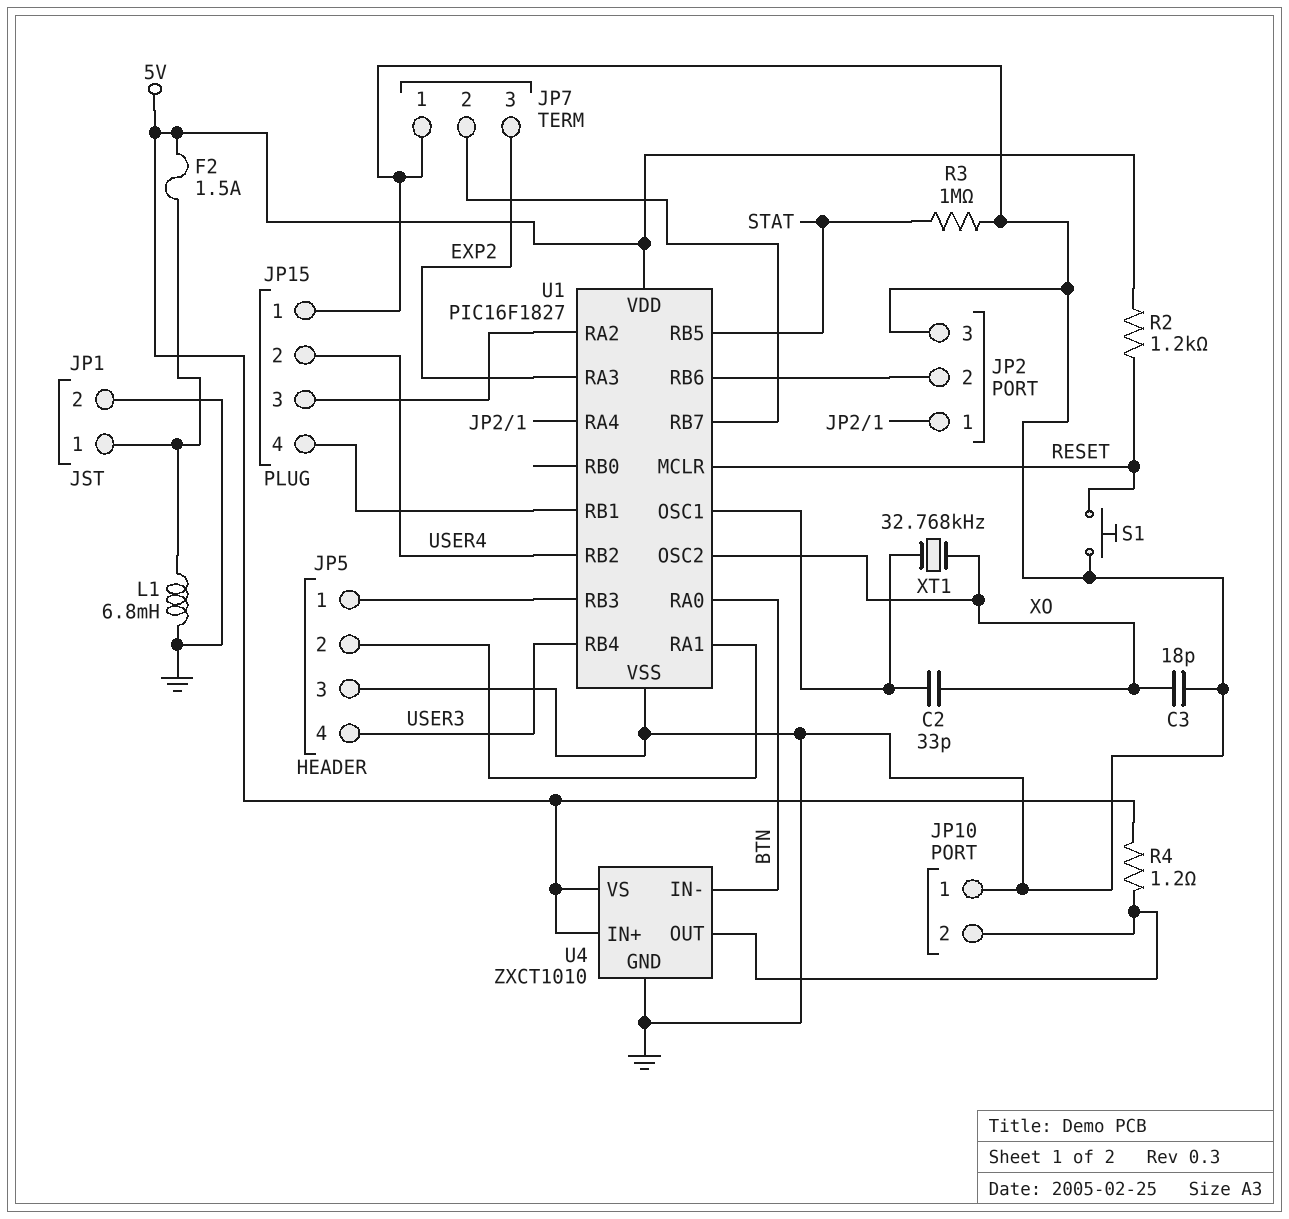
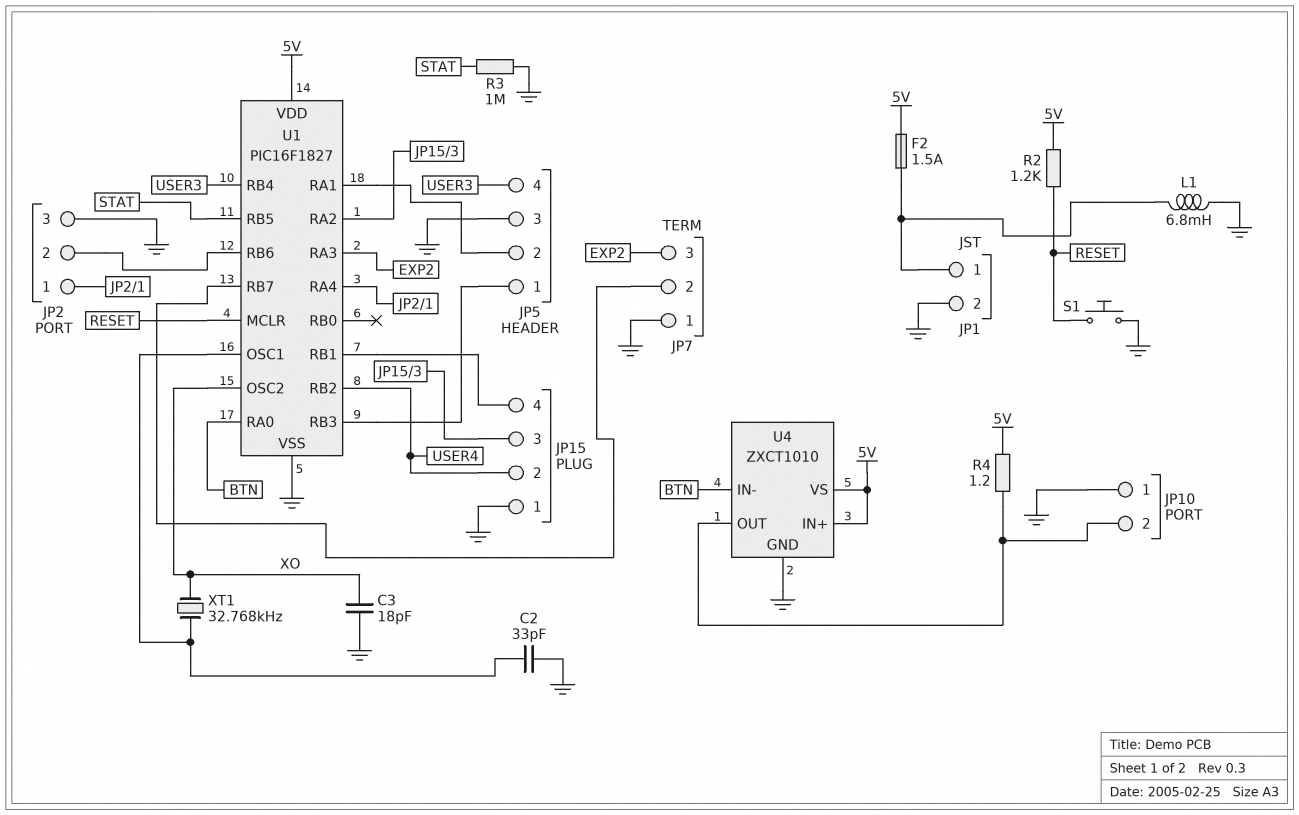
C2: 33pF (U1/OSC1, XO) -> 33pF (GND, U1/OSC1)

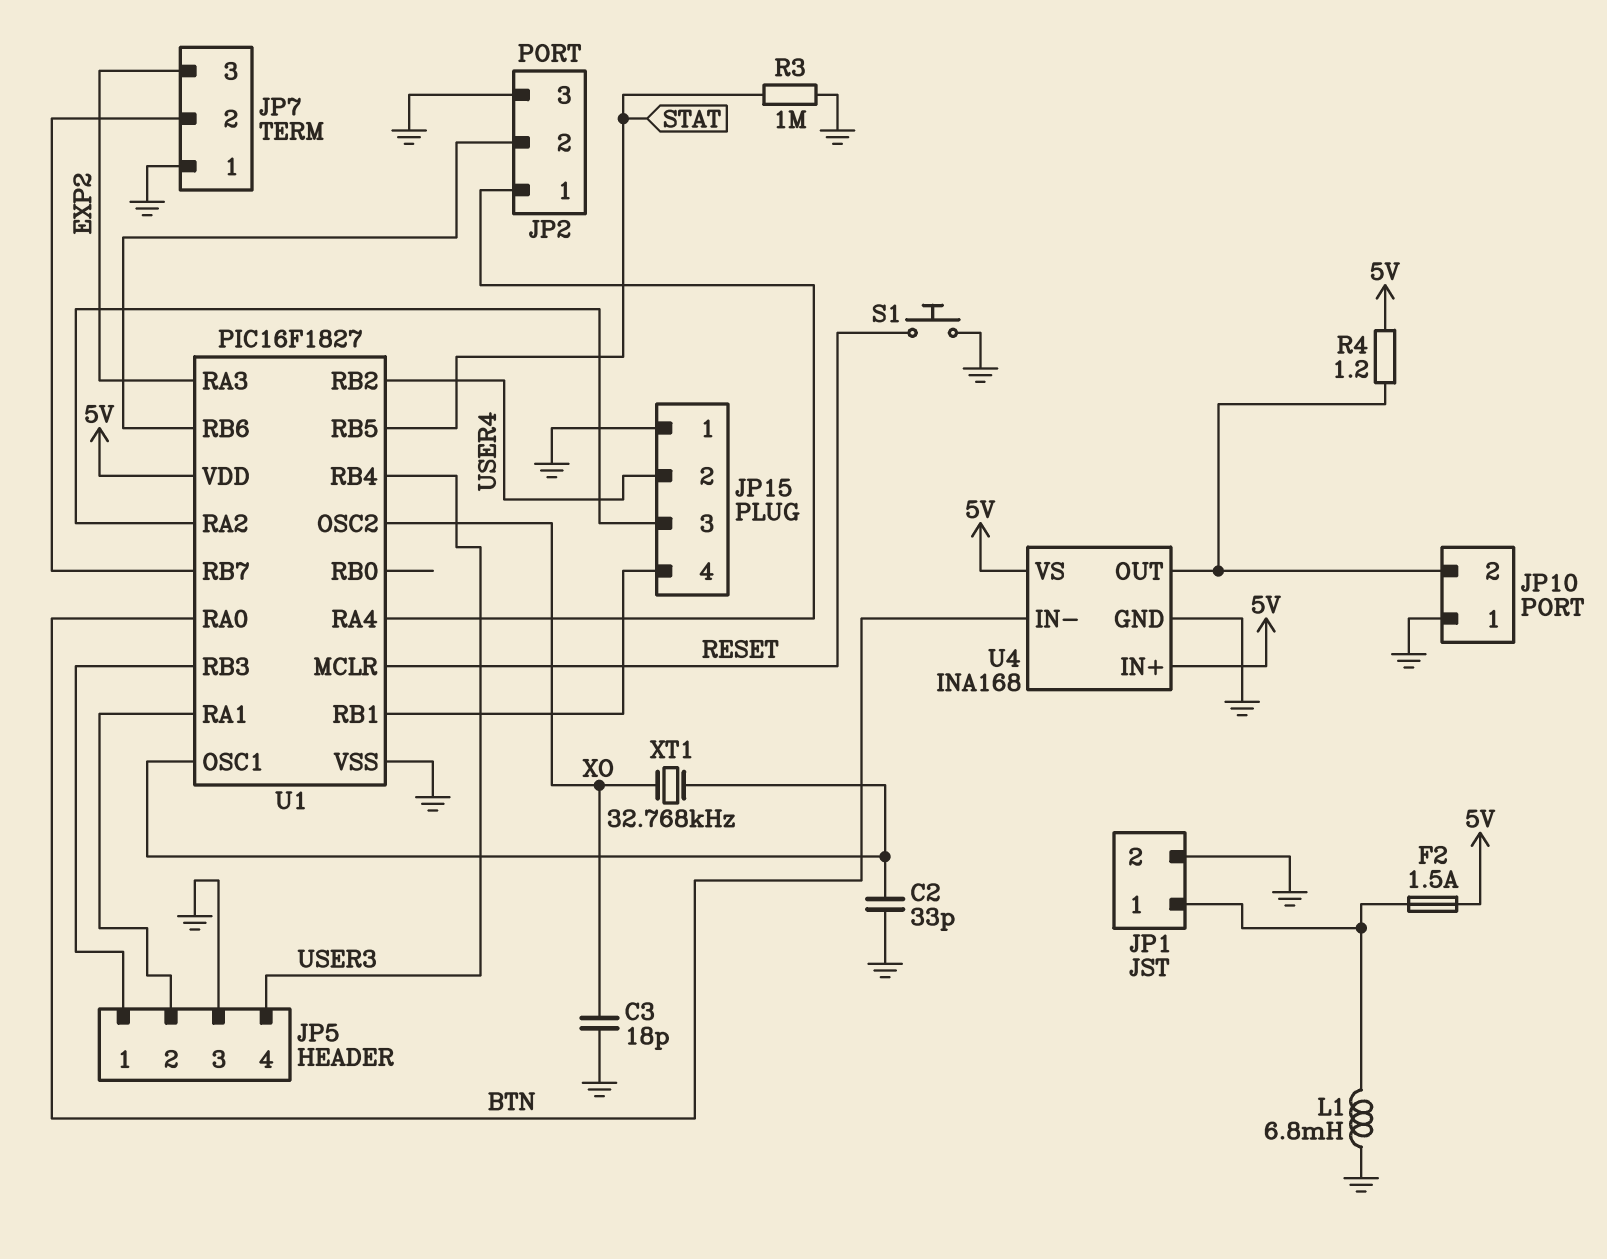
R2: 1.2k (5V, RESET) -> none
U4: ZXCT1010 -> INA168

